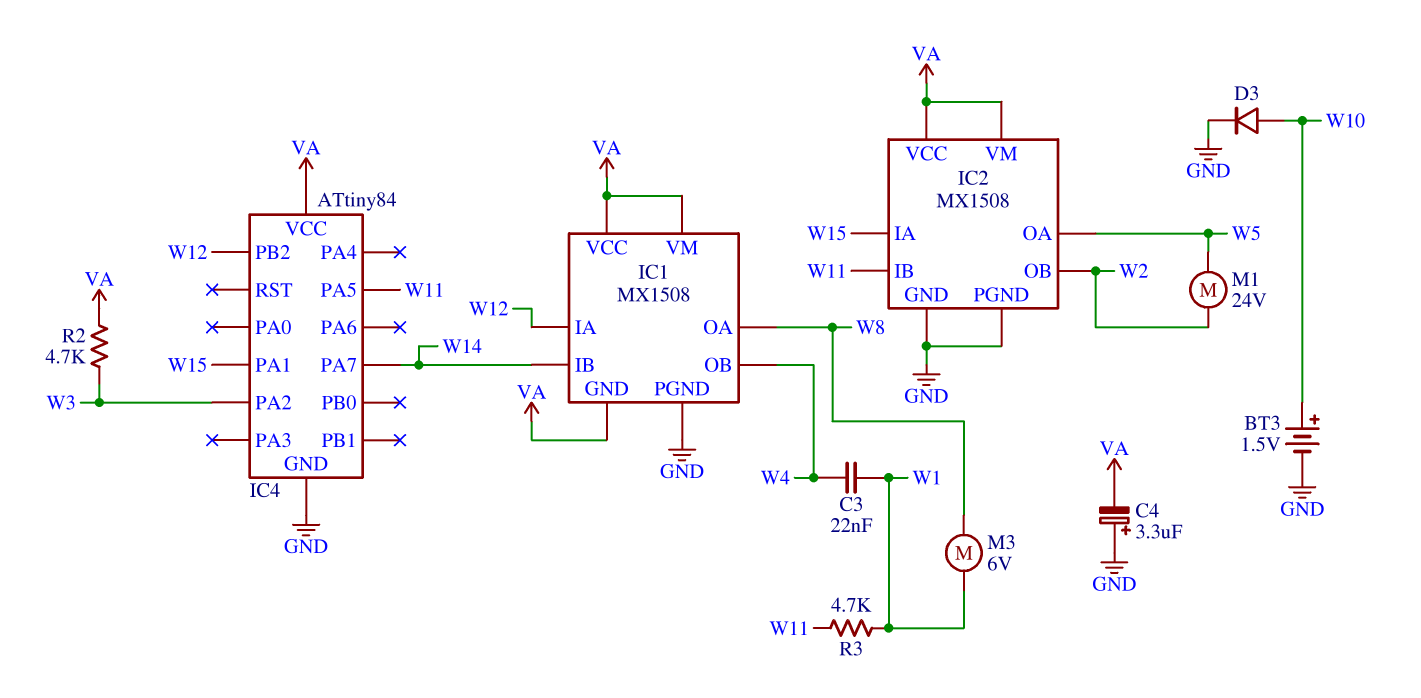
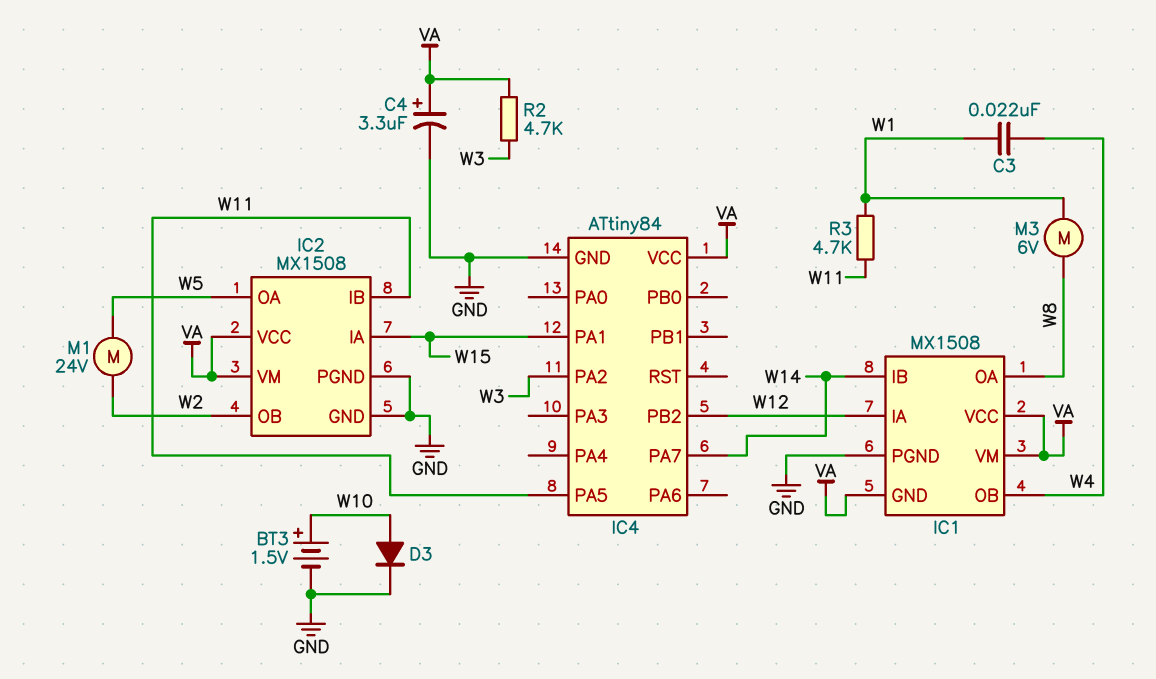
C4: 3.3uF (plus GND, minus VA) -> 3.3uF (plus VA, minus GND)

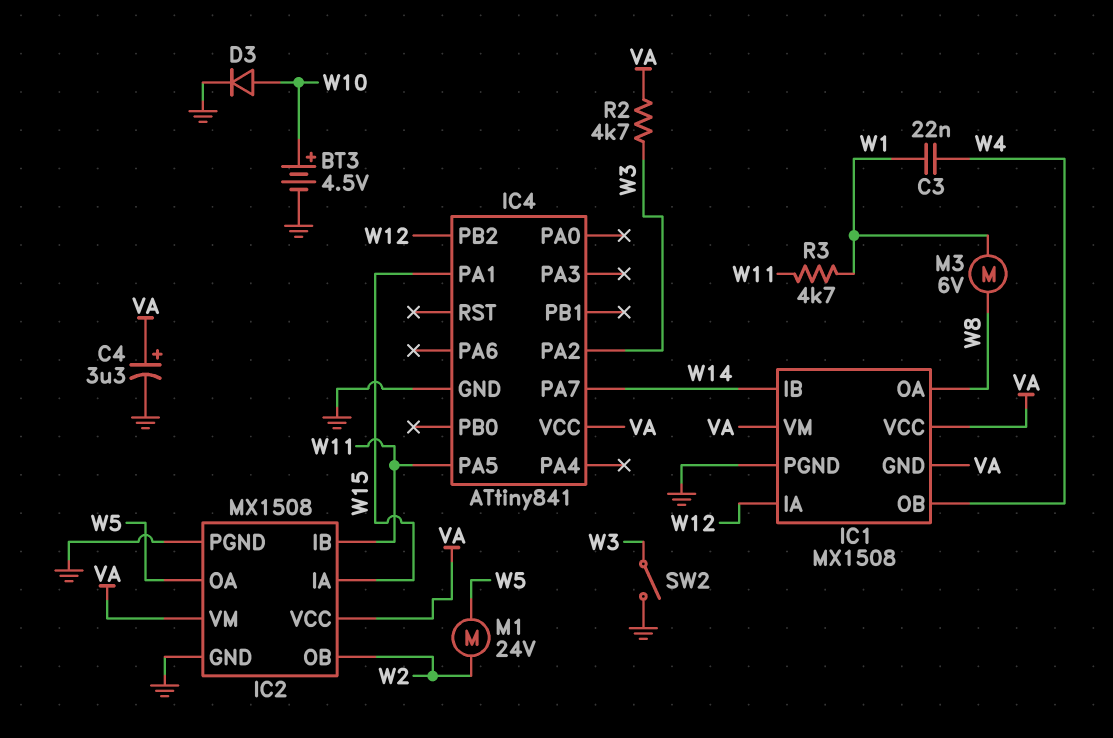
BT3: 1.5V (plus W10, minus GND) -> 4.5V (plus W10, minus GND)
IC4: ATtiny84 -> ATtiny841
SW2: none -> switch (GND, W3)

